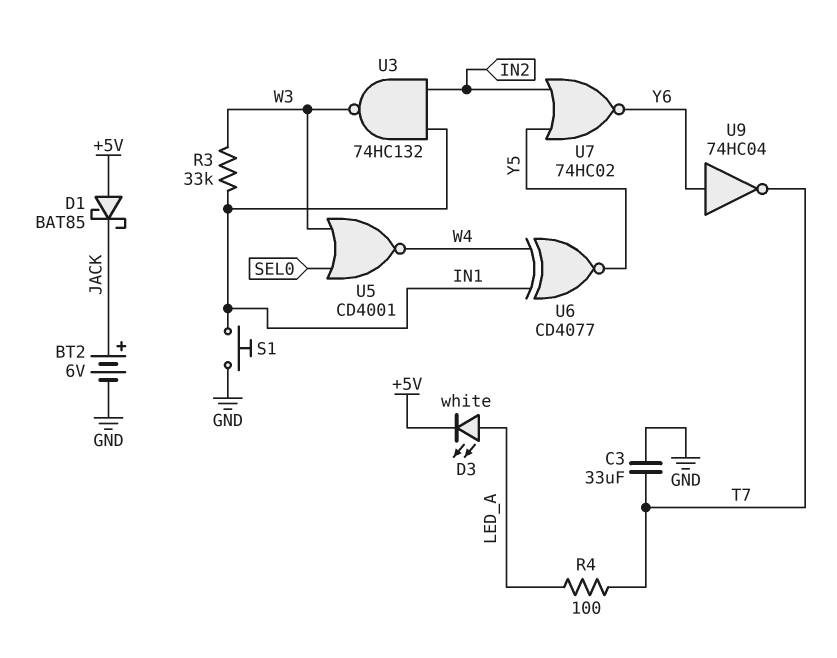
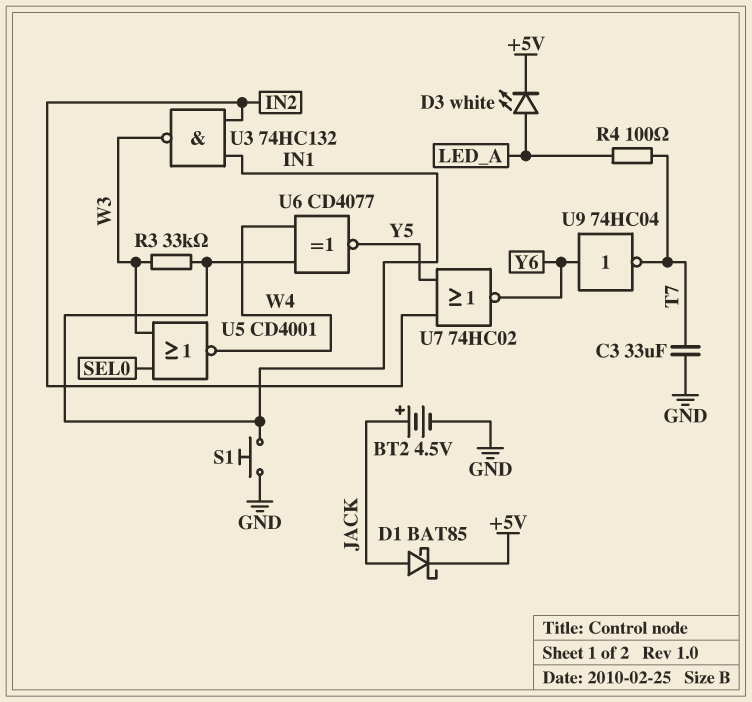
BT2: 6V (plus JACK, minus GND) -> 4.5V (plus JACK, minus GND)
D1: schottky BAT85 (A +5V, K JACK) -> schottky BAT85 (A JACK, K +5V)

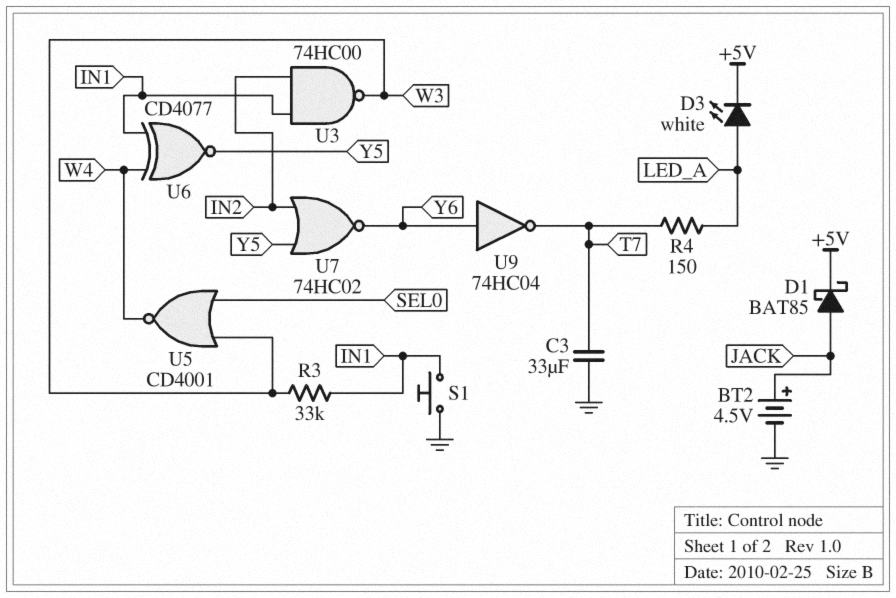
R4: 100 (LED_A, T7) -> 150 (LED_A, T7)
U3: NAND 74HC132 (in IN1, in IN2, out W3) -> NAND 74HC00 (in IN1, in IN2, out W3)

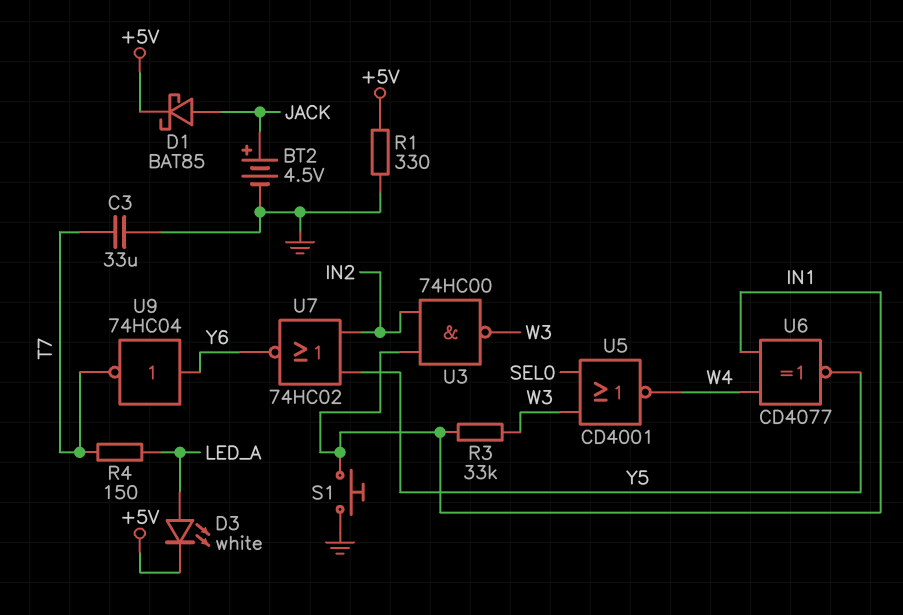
R1: none -> 330 (+5V, GND)

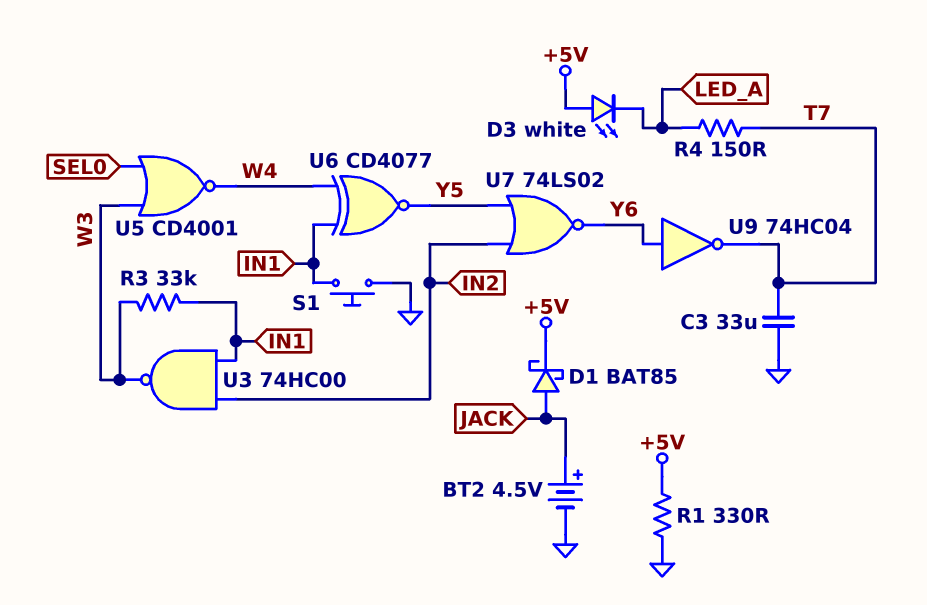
D3: LED white (A LED_A, K +5V) -> LED white (A +5V, K LED_A)
U7: NOR 74HC02 (in IN2, in Y5, out Y6) -> NOR 74LS02 (in IN2, in Y5, out Y6)

